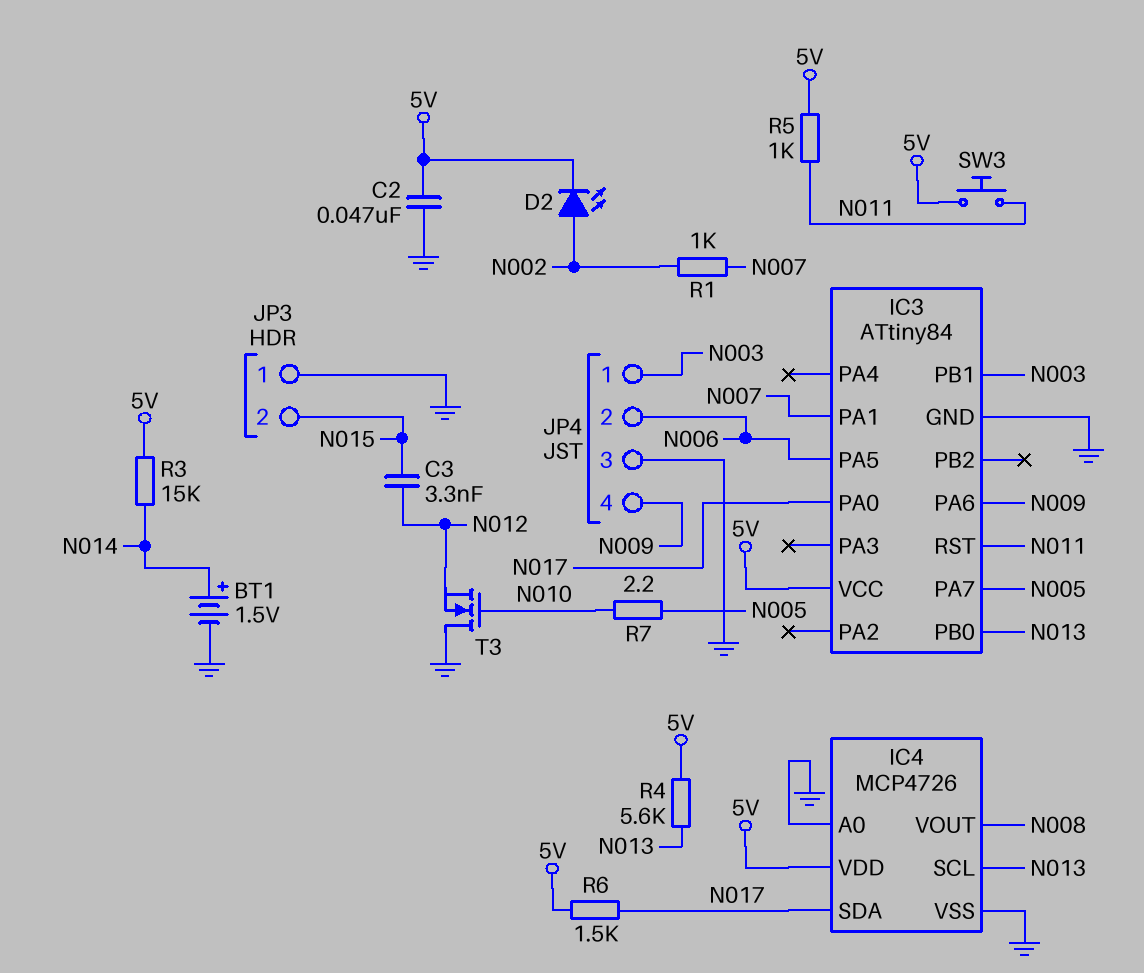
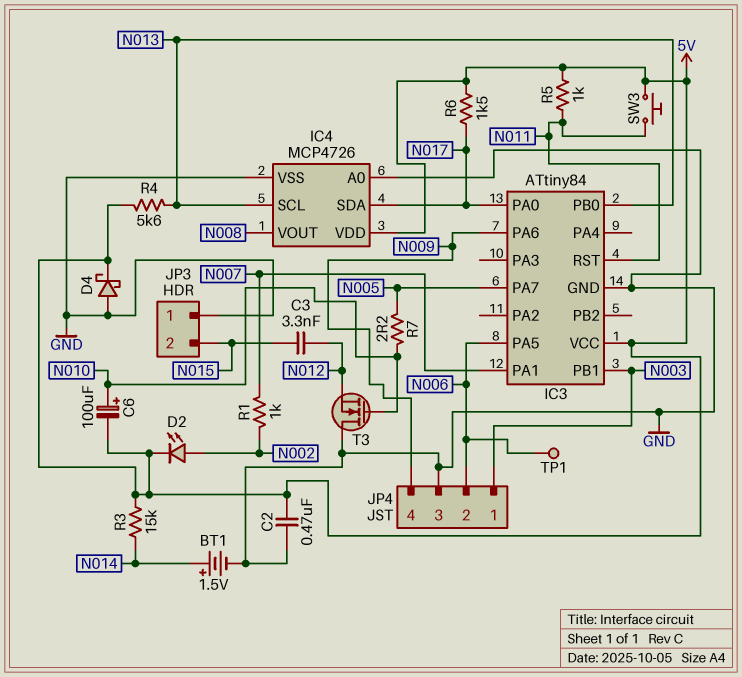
C2: 47nF (5V, GND) -> 470nF (5V, GND)
C6: none -> 100uF (plus N010, minus 5V)
D4: none -> schottky (A GND, K 5V)
TP1: none -> test point (N006)

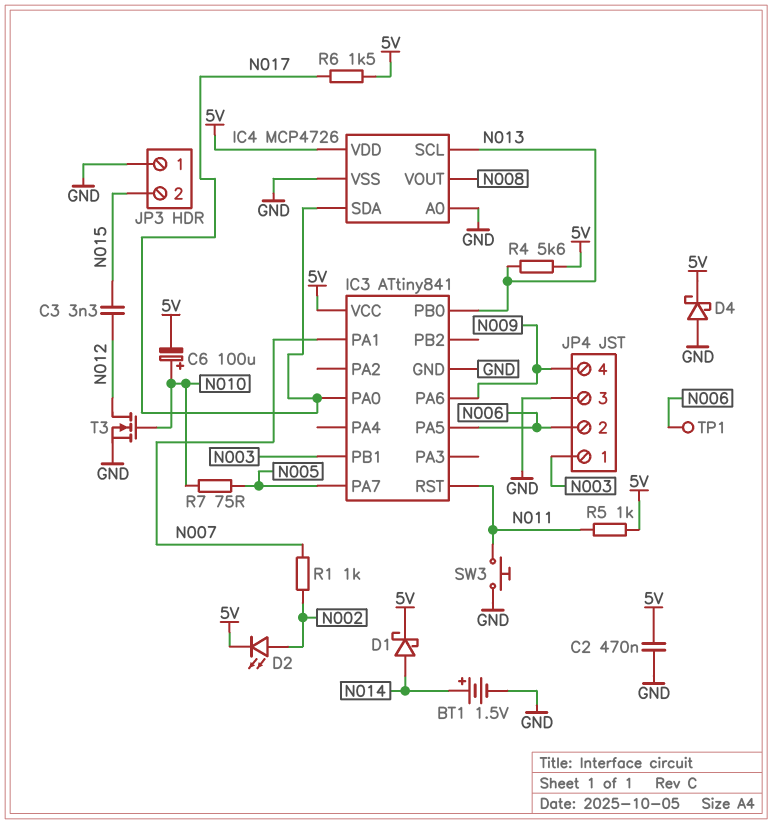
D1: none -> schottky (A N014, K 5V)
IC3: ATtiny84 -> ATtiny841
R3: 15k (5V, N014) -> none
R7: 2.2 (N005, N010) -> 75 (N005, N010)
SW3: button (5V, N011) -> button (GND, N011)
T3: NMOS (G N010, D GND, S N012) -> NMOS (G N010, D N012, S GND)

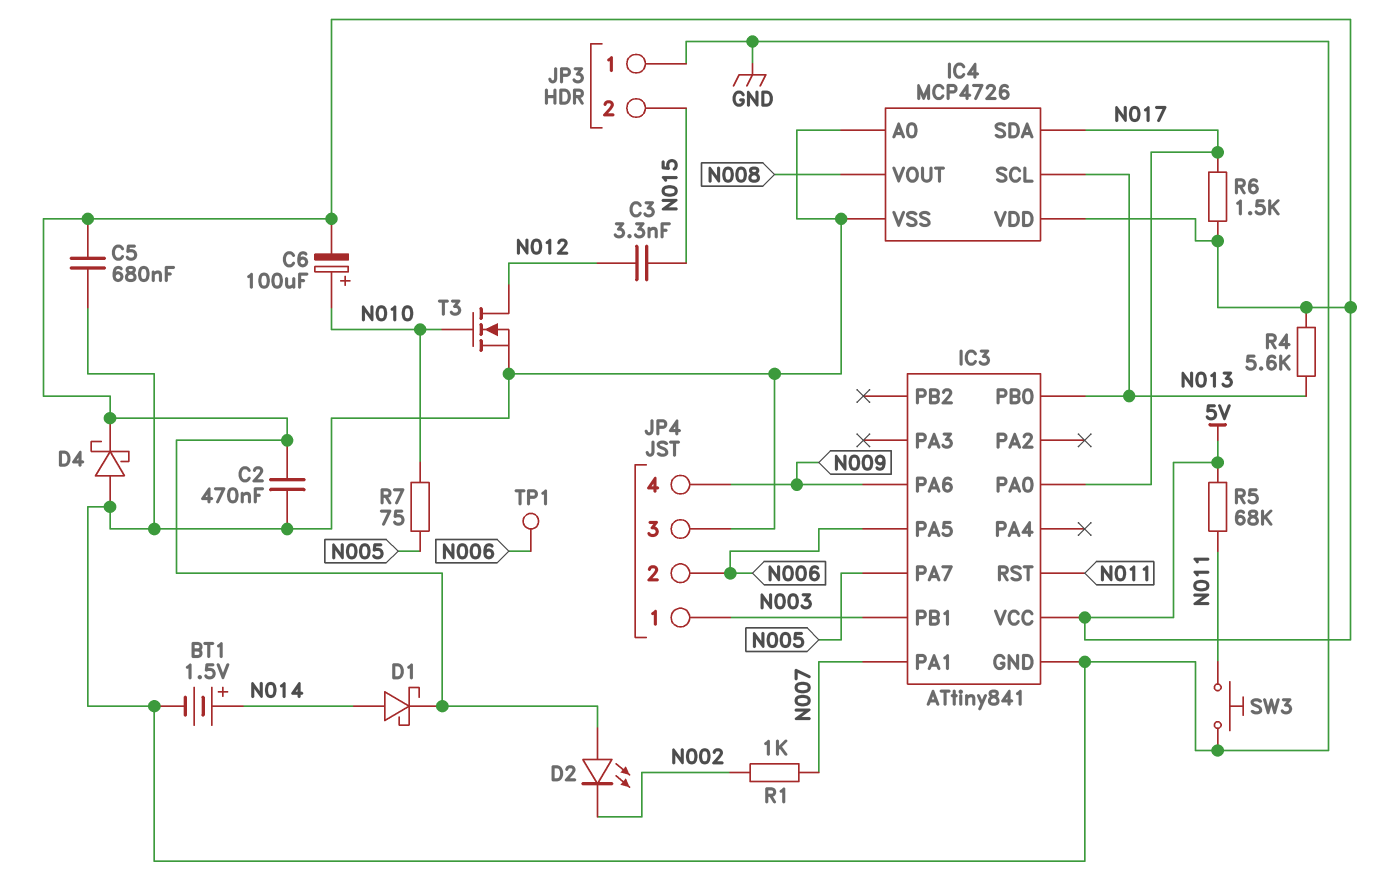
C5: none -> 680nF (5V, GND)
D2: LED (A N002, K 5V) -> LED (A 5V, K N002)
R5: 1k (5V, N011) -> 68k (5V, N011)

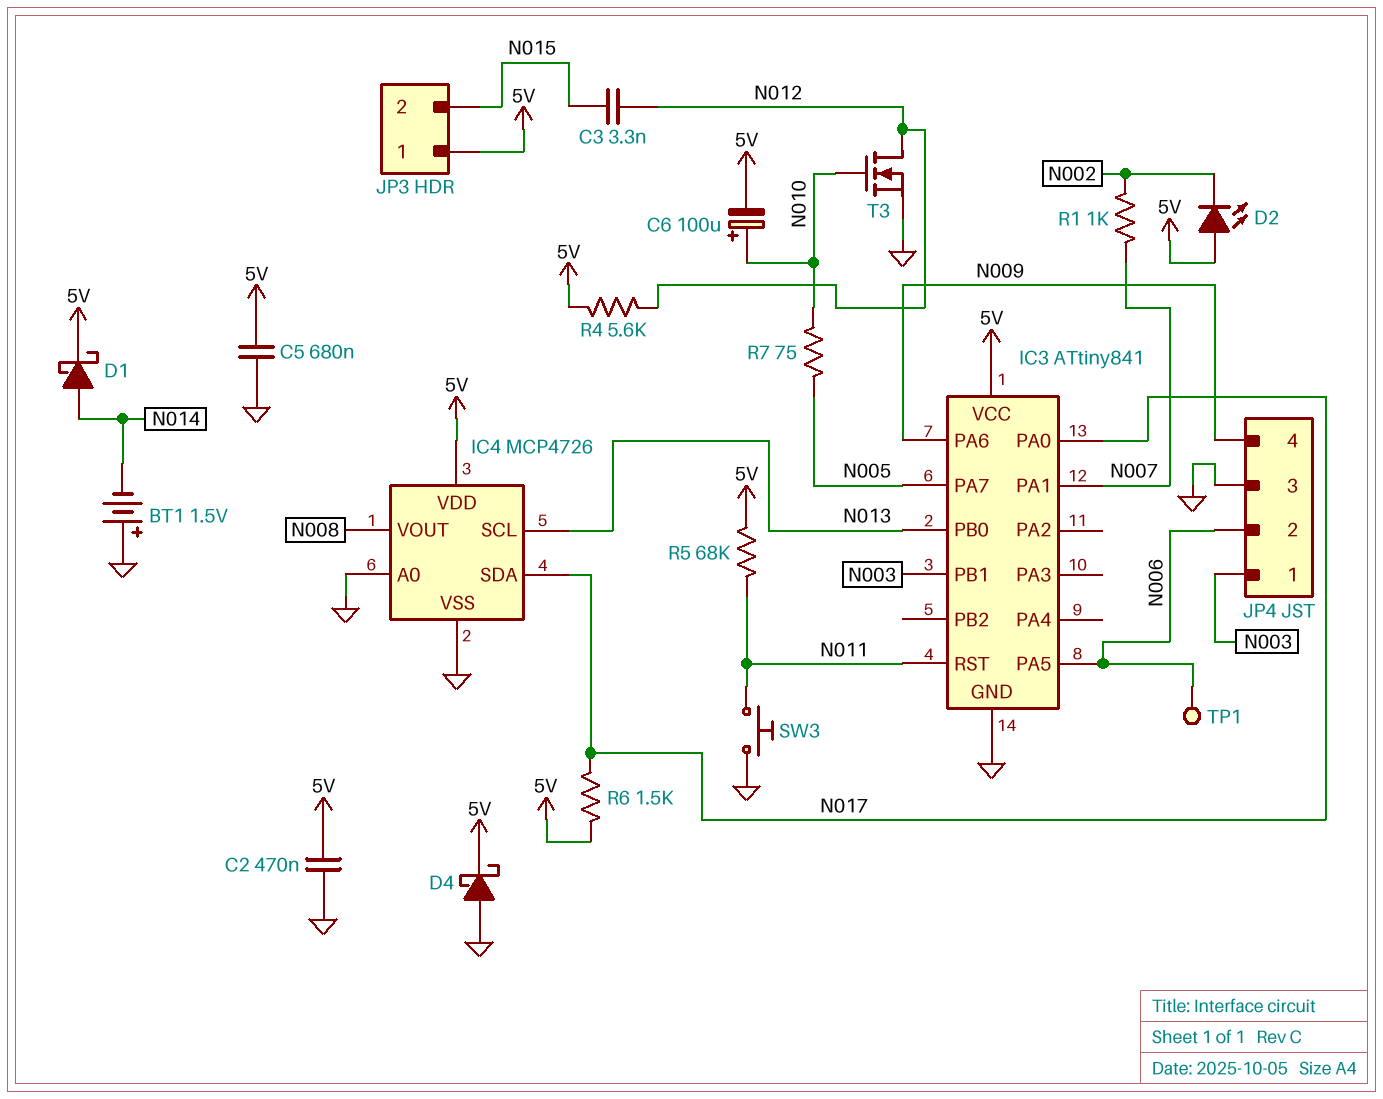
BT1: 1.5V (plus N014, minus GND) -> 1.5V (plus GND, minus N014)
JP3 pin 1: GND -> 5V
R4: 5.6k (5V, N013) -> 5.6k (5V, N012)

